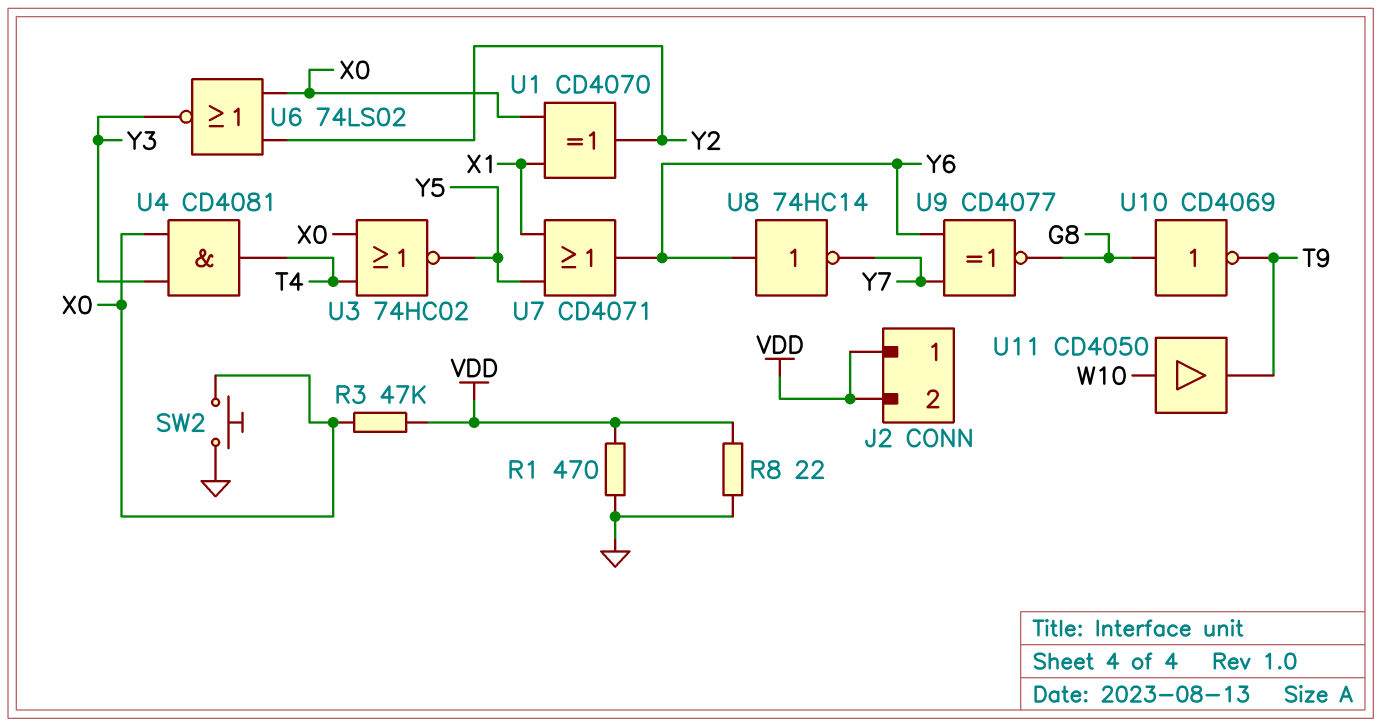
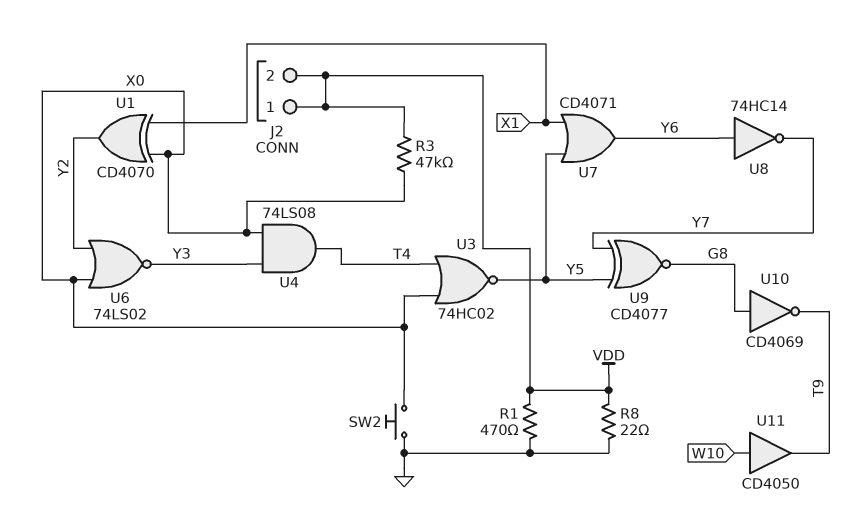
U4: AND CD4081 (in X0, in Y3, out T4) -> AND 74LS08 (in X0, in Y3, out T4)
U9: XNOR CD4077 (in Y6, in Y7, out G8) -> XNOR CD4077 (in Y5, in Y7, out G8)

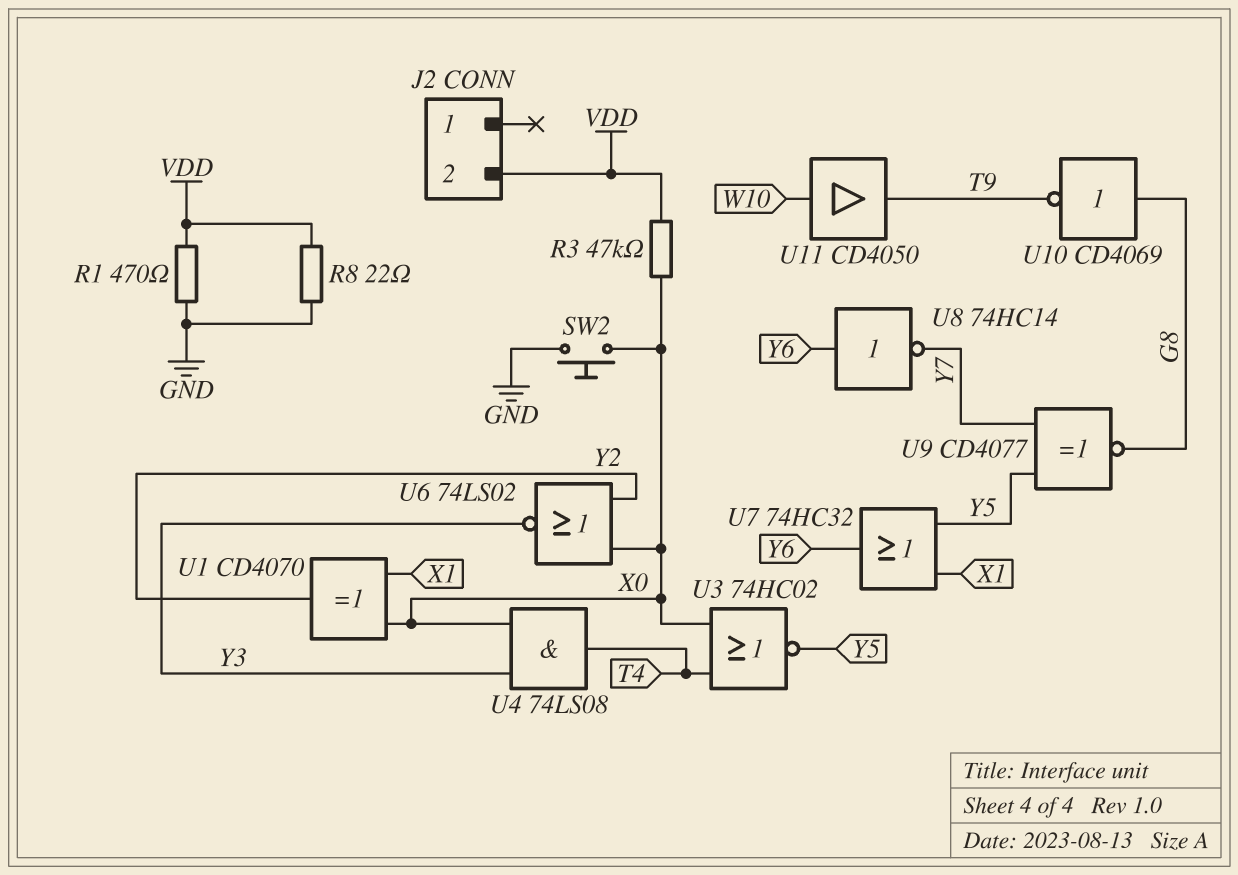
J2 pin 1: VDD -> none
U7: OR CD4071 (in X1, in Y5, out Y6) -> OR 74HC32 (in X1, in Y5, out Y6)

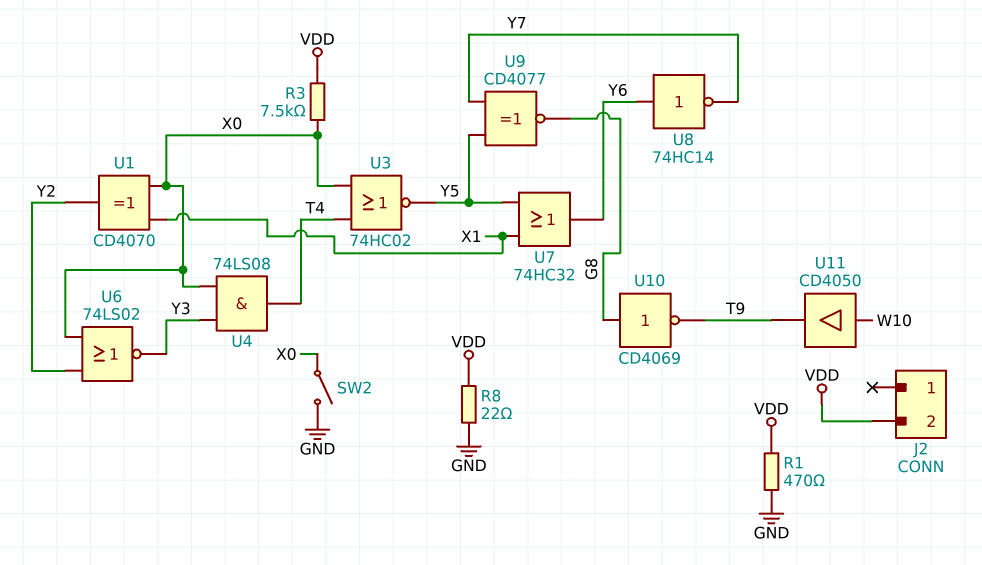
R3: 47k (VDD, X0) -> 7.5k (VDD, X0)
SW2: button (GND, X0) -> switch (GND, X0)

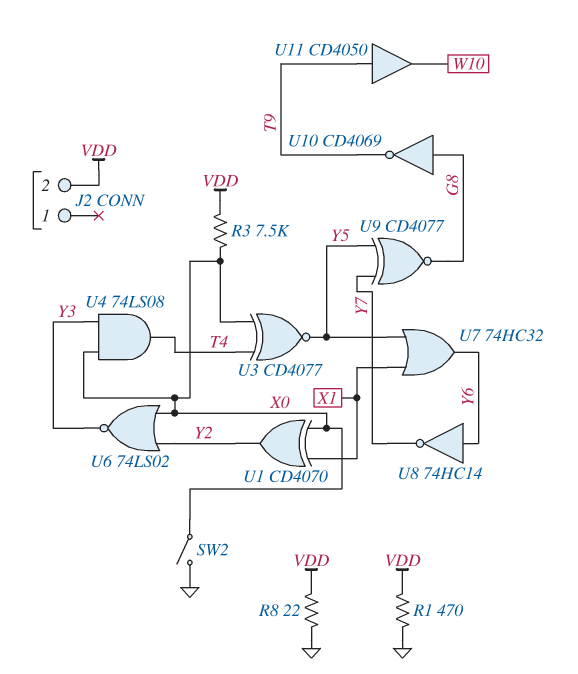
U3: NOR 74HC02 (in T4, in X0, out Y5) -> XNOR CD4077 (in T4, in X0, out Y5)
U11: buffer CD4050 (in W10, out T9) -> buffer CD4050 (in T9, out W10)

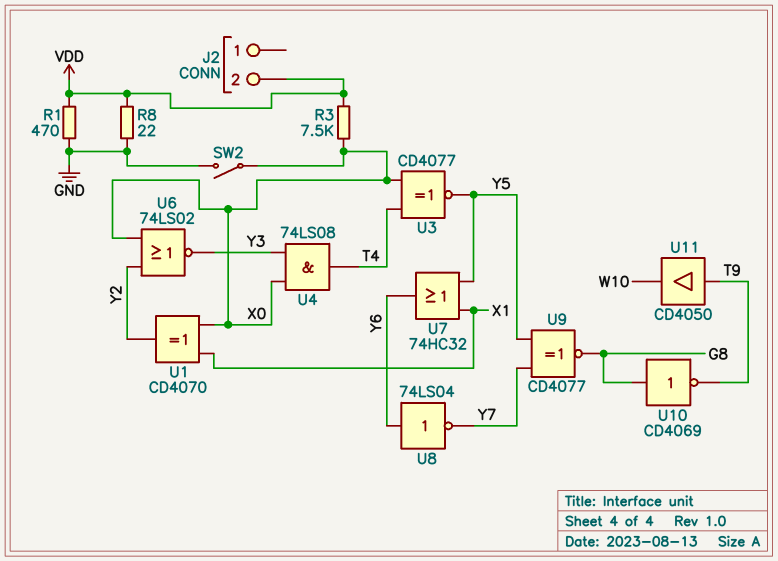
U8: NOT 74HC14 (in Y6, out Y7) -> NOT 74LS04 (in Y6, out Y7)

